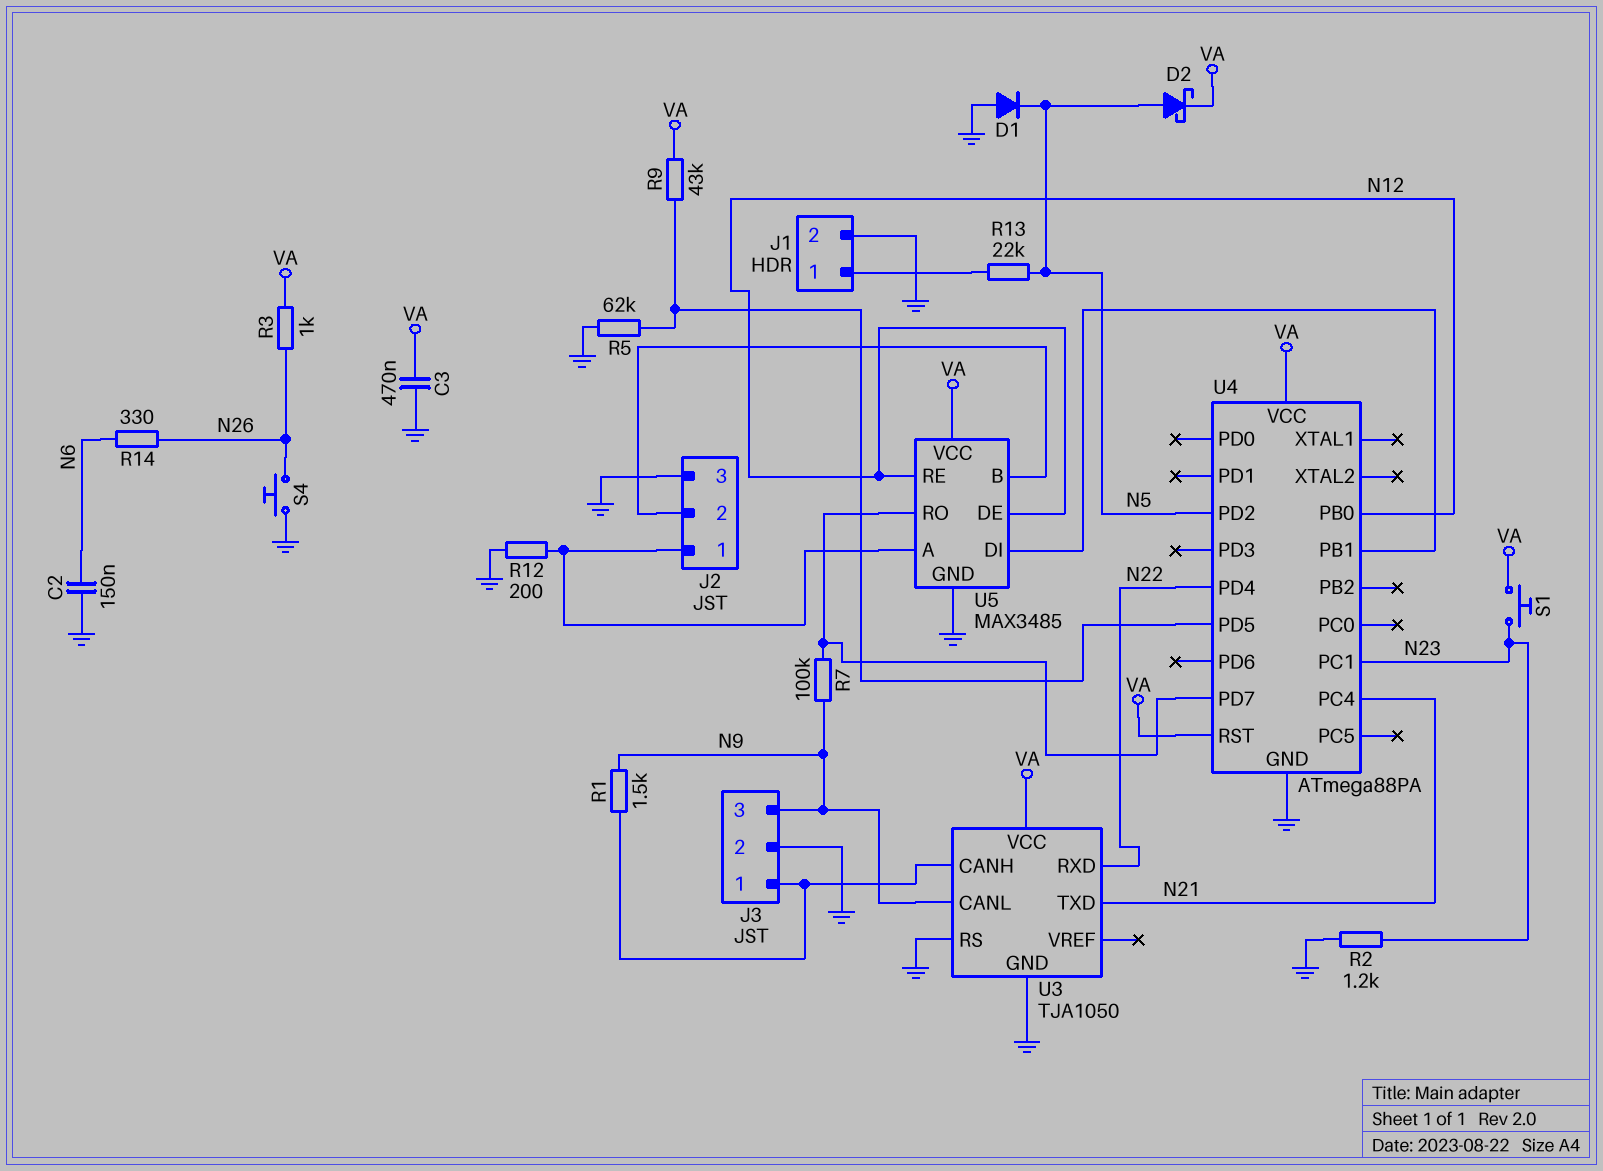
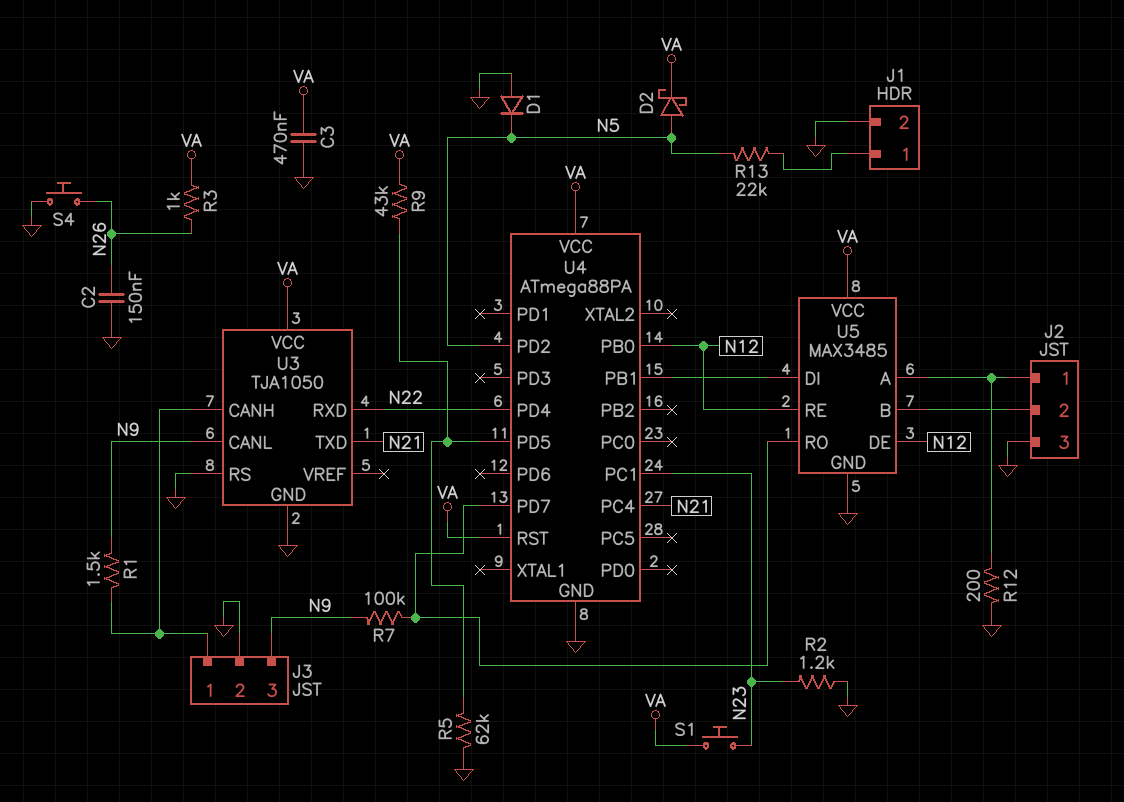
C2: 150nF (GND, N6) -> 150nF (GND, N26)
R14: 330 (N6, N26) -> none

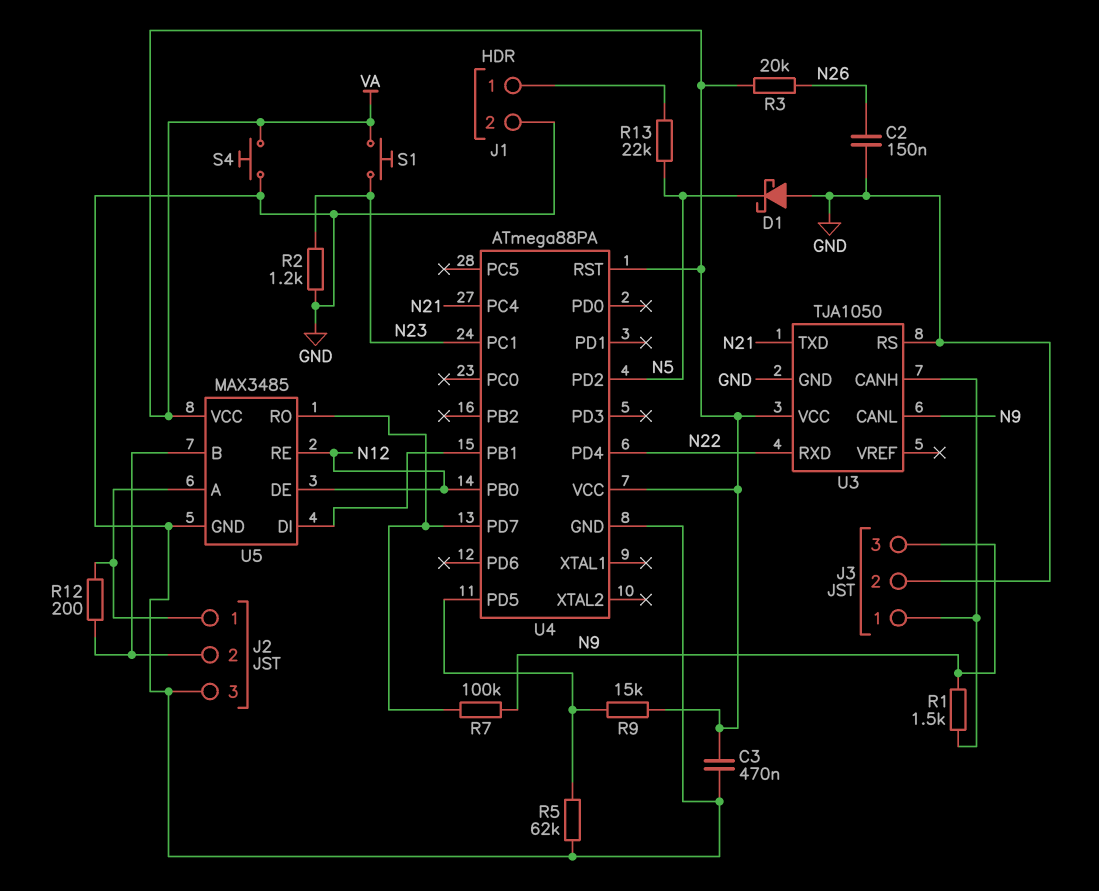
D1: diode (A GND, K N5) -> schottky (A GND, K N5)
D2: schottky (A N5, K VA) -> none
R3: 1k (N26, VA) -> 20k (N26, VA)
R9: 43k (U4/PD5, VA) -> 15k (U4/PD5, VA)
R12: 200 (GND, J2/1) -> 200 (J2/1, J2/2)
S4: button (GND, N26) -> button (GND, VA)

